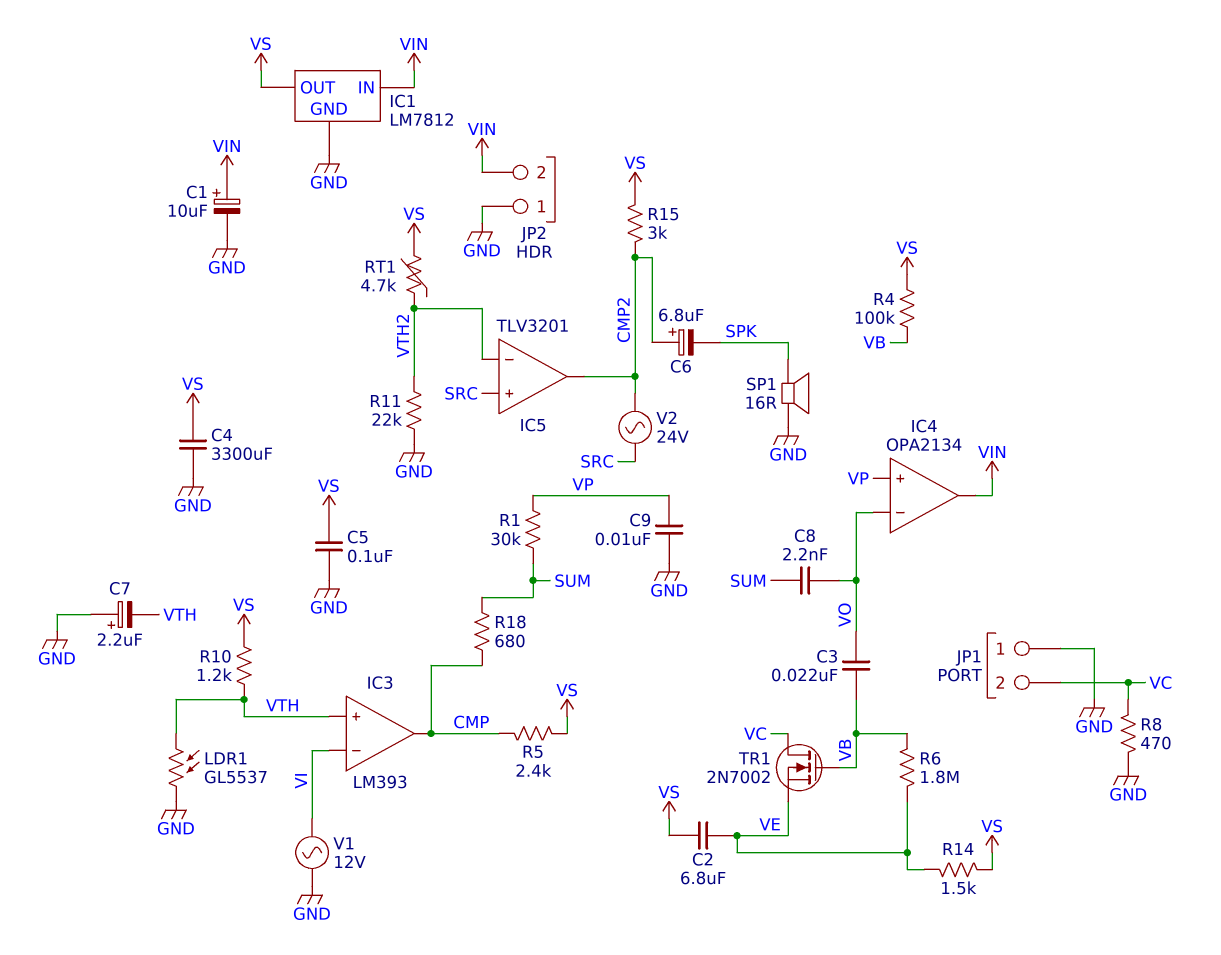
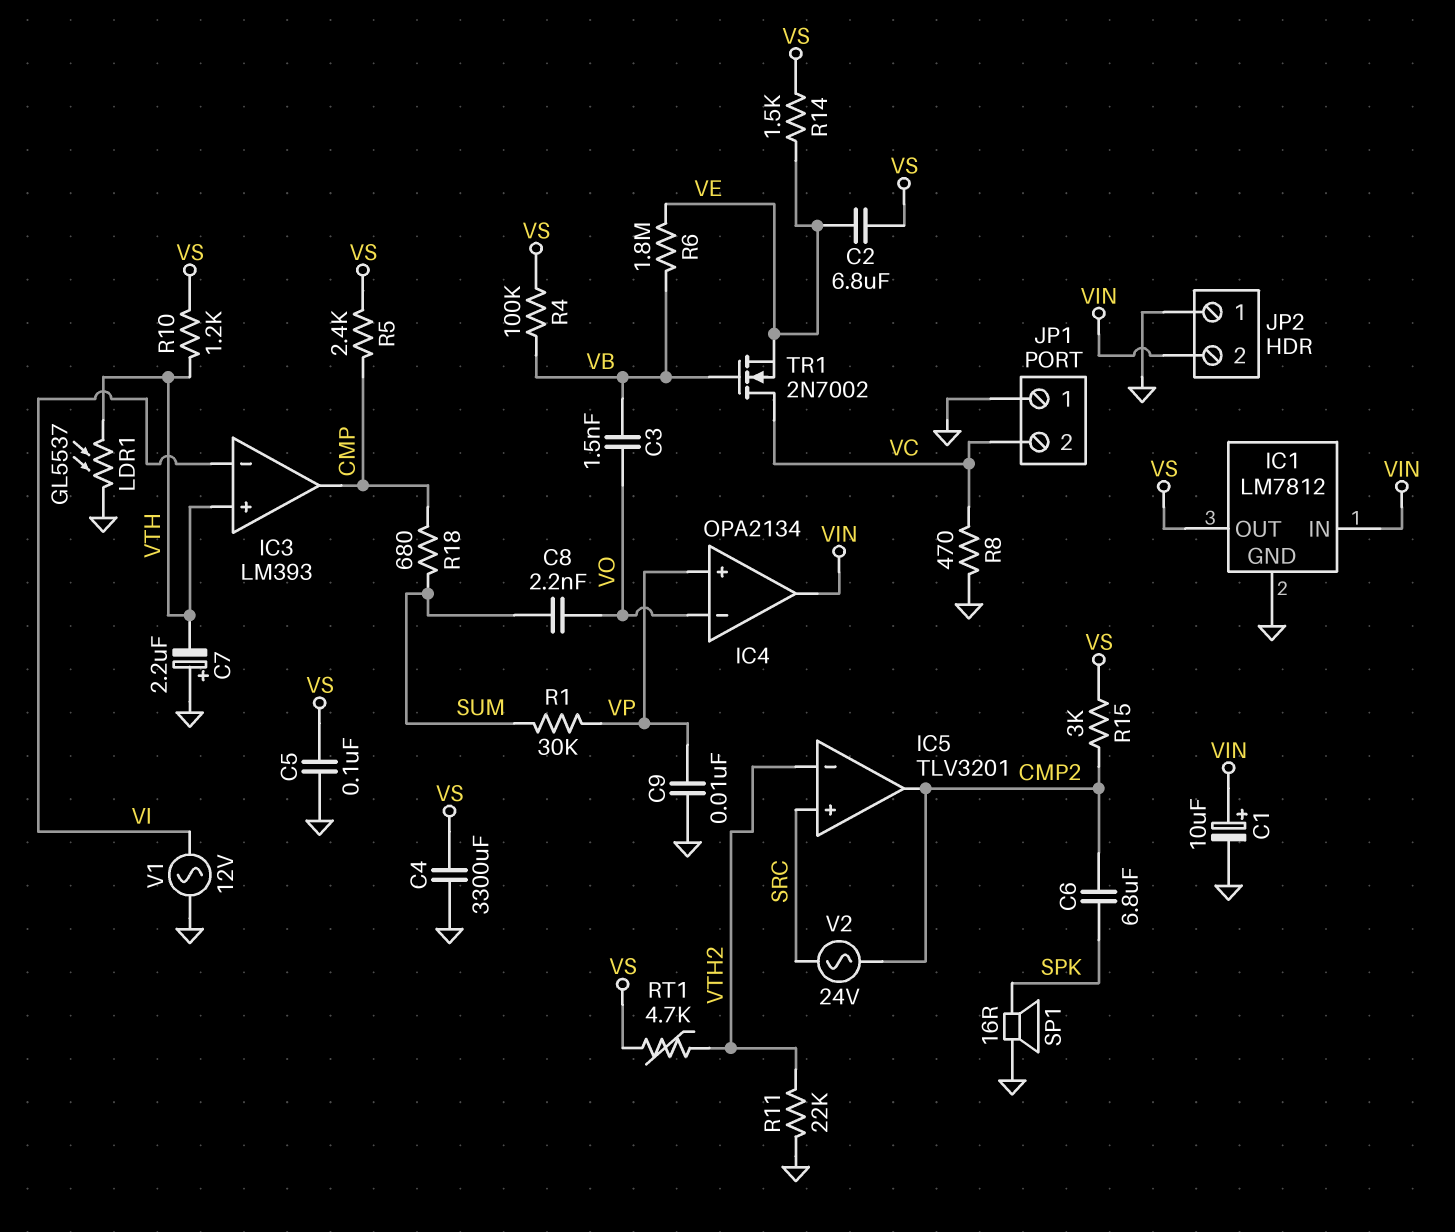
C3: 22nF (VB, VO) -> 1.5nF (VB, VO)
C6: 6.8uF (plus CMP2, minus SPK) -> 6.8uF (CMP2, SPK)

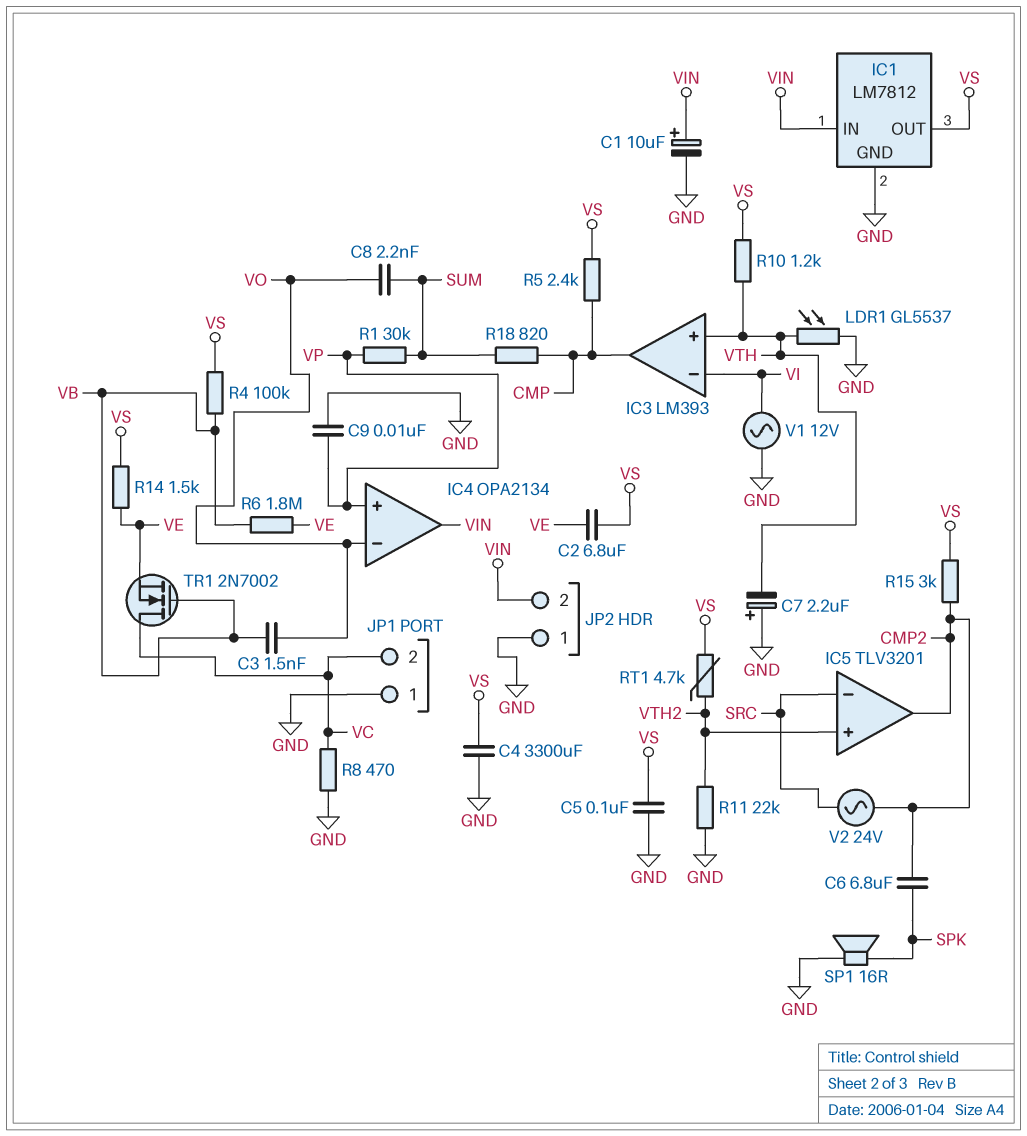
IC5 pin in+: SRC -> VTH2
IC5 pin in-: VTH2 -> SRC
R18: 680 (CMP, SUM) -> 820 (CMP, SUM)

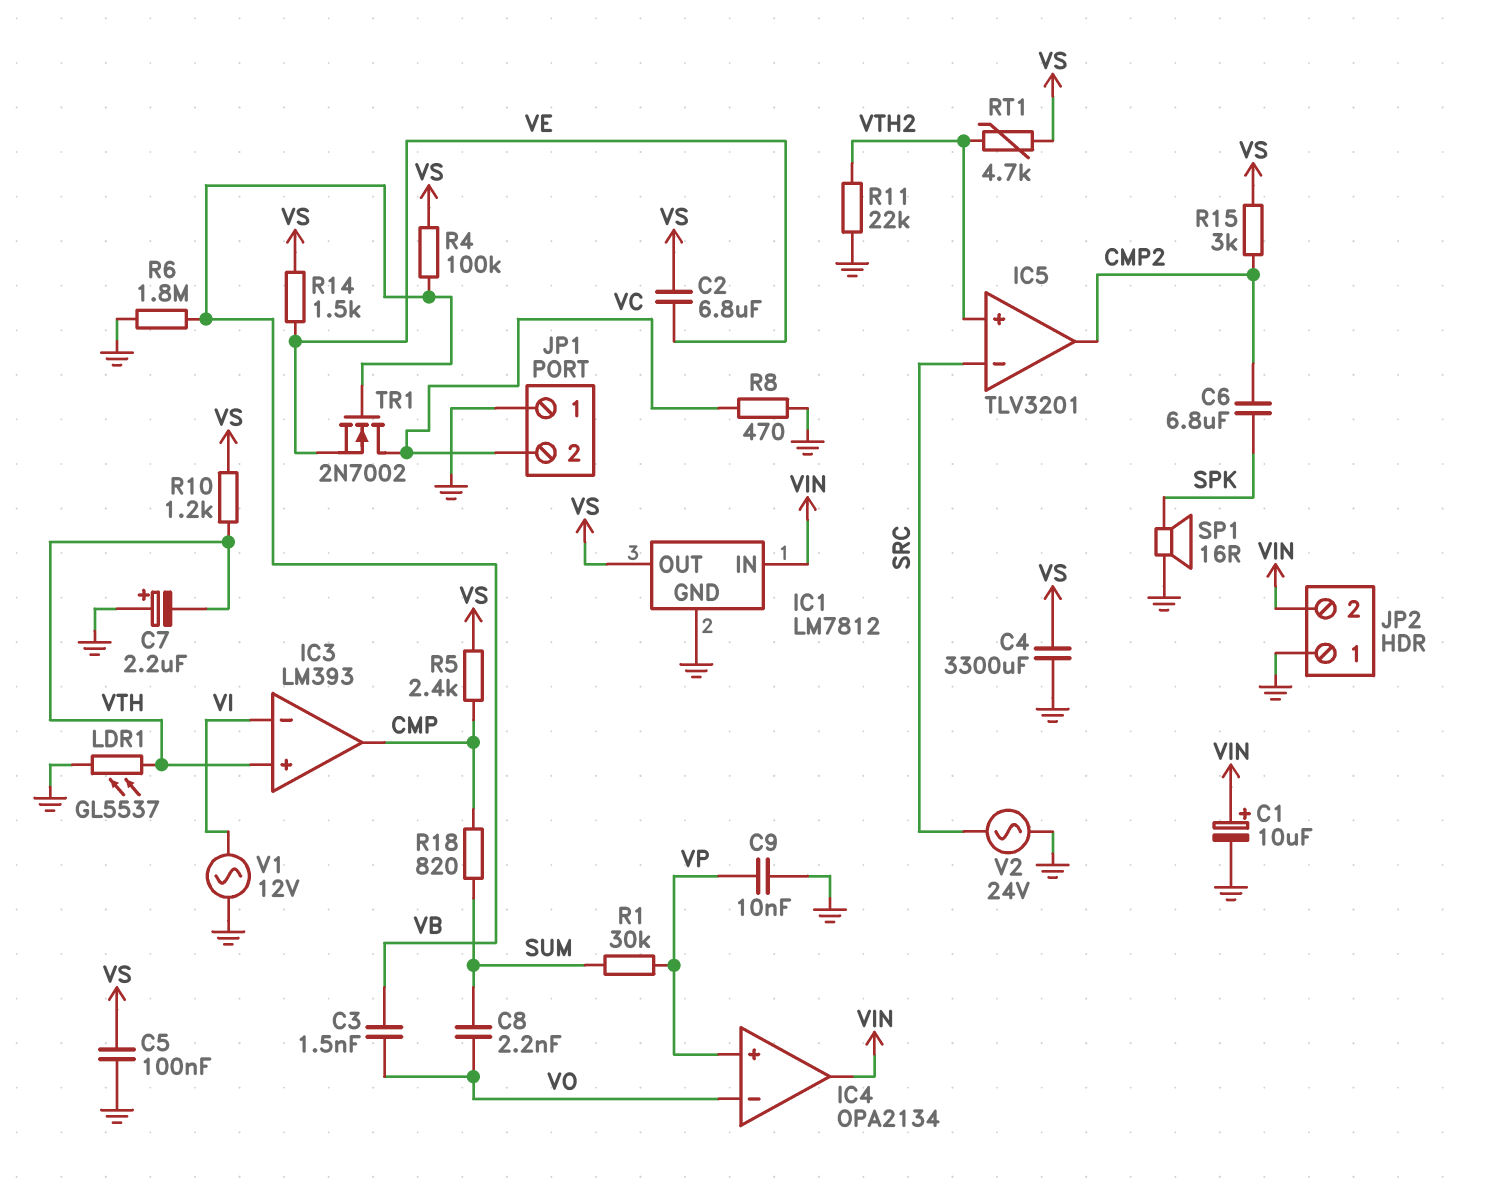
R6: 1.8M (VB, VE) -> 1.8M (GND, VB)
V2: AC 24V (CMP2, SRC) -> AC 24V (GND, SRC)

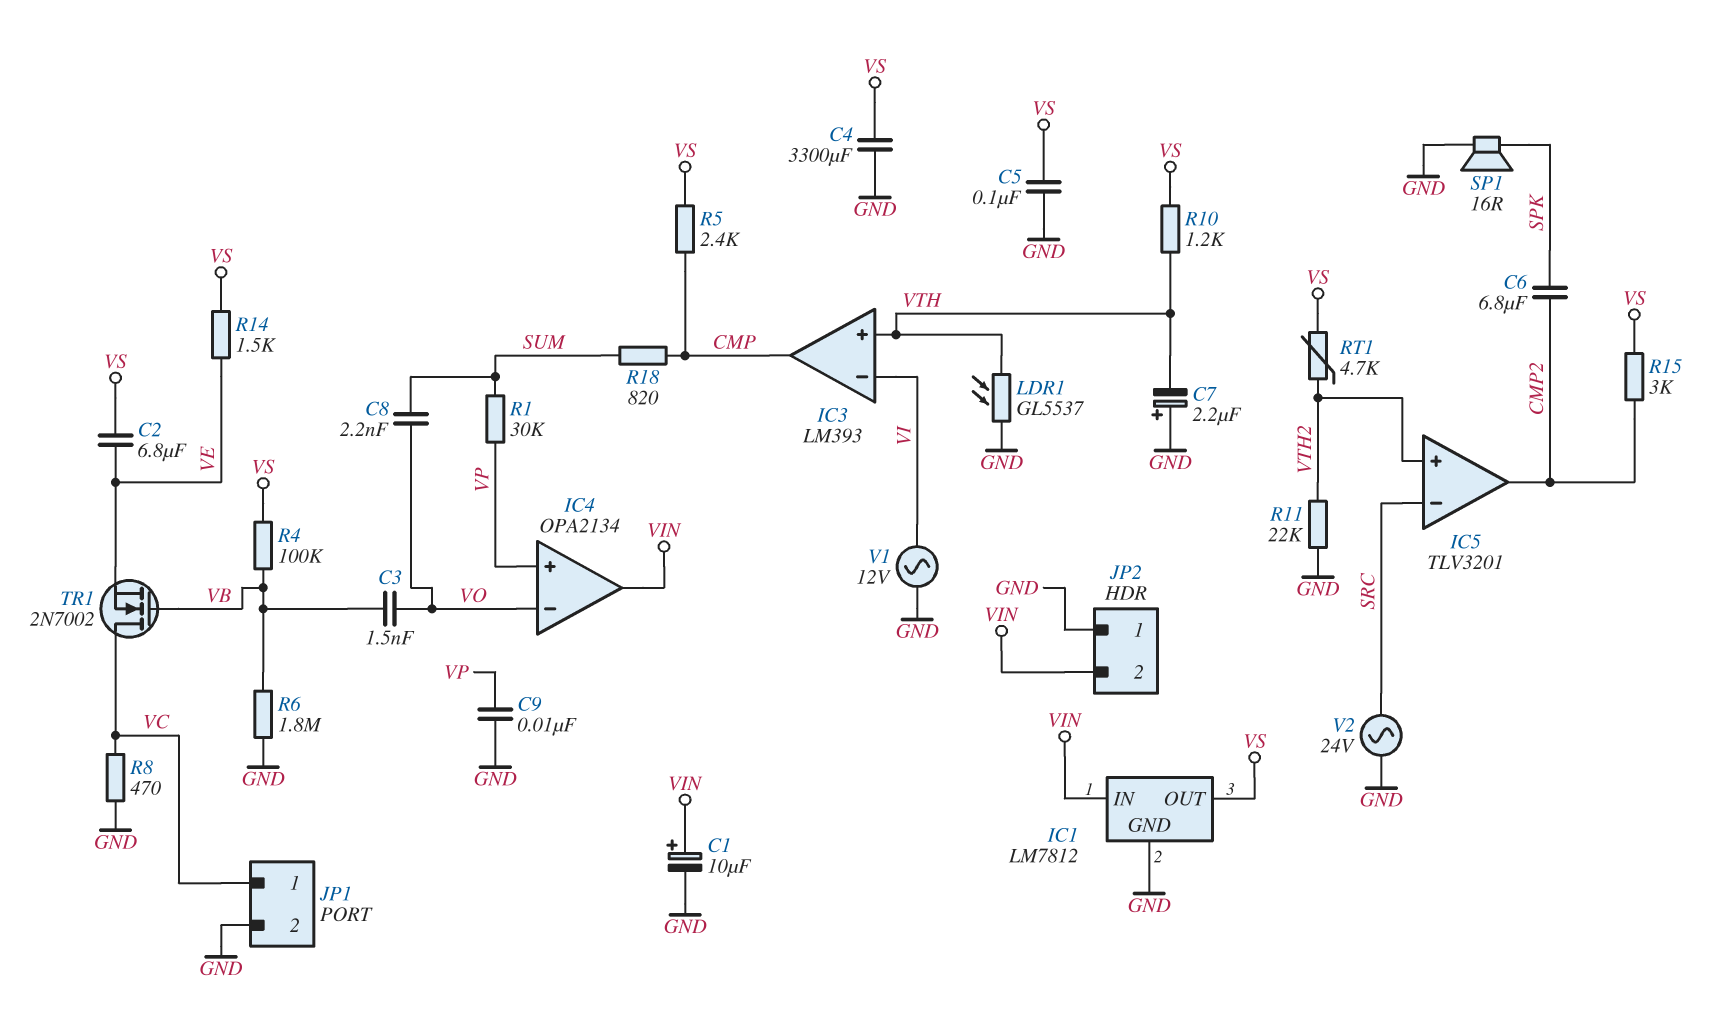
JP1 pin 1: GND -> VC
JP1 pin 2: VC -> GND

